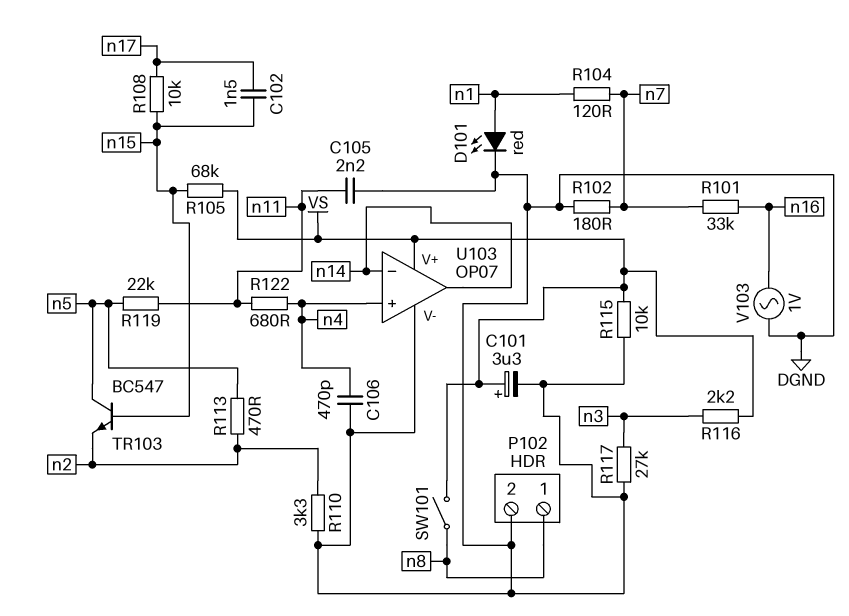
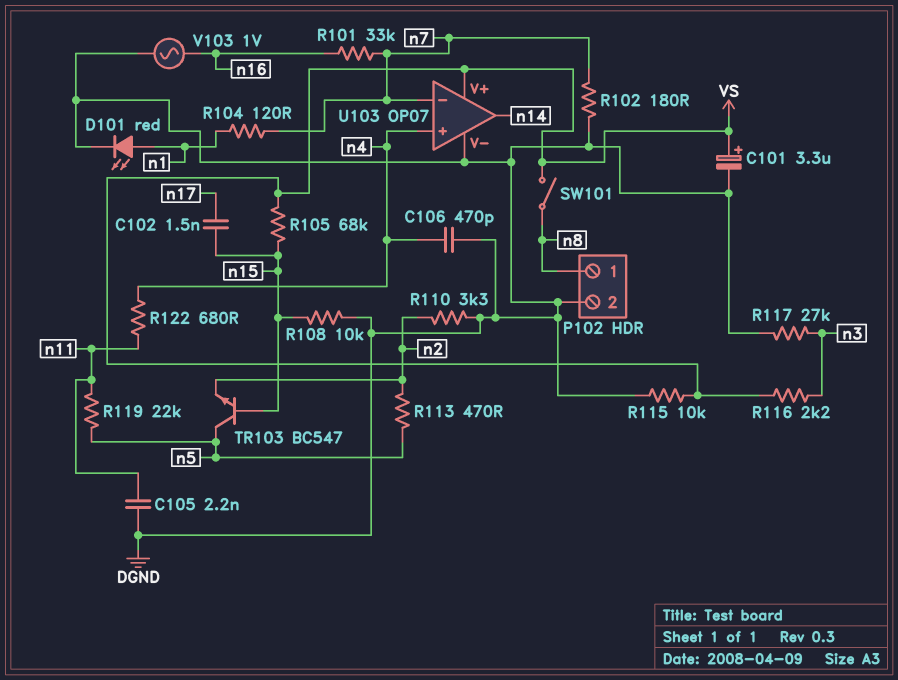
R108: 10k (n15, n17) -> 10k (DGND, n15)
U103 pin in-: n14 -> n7

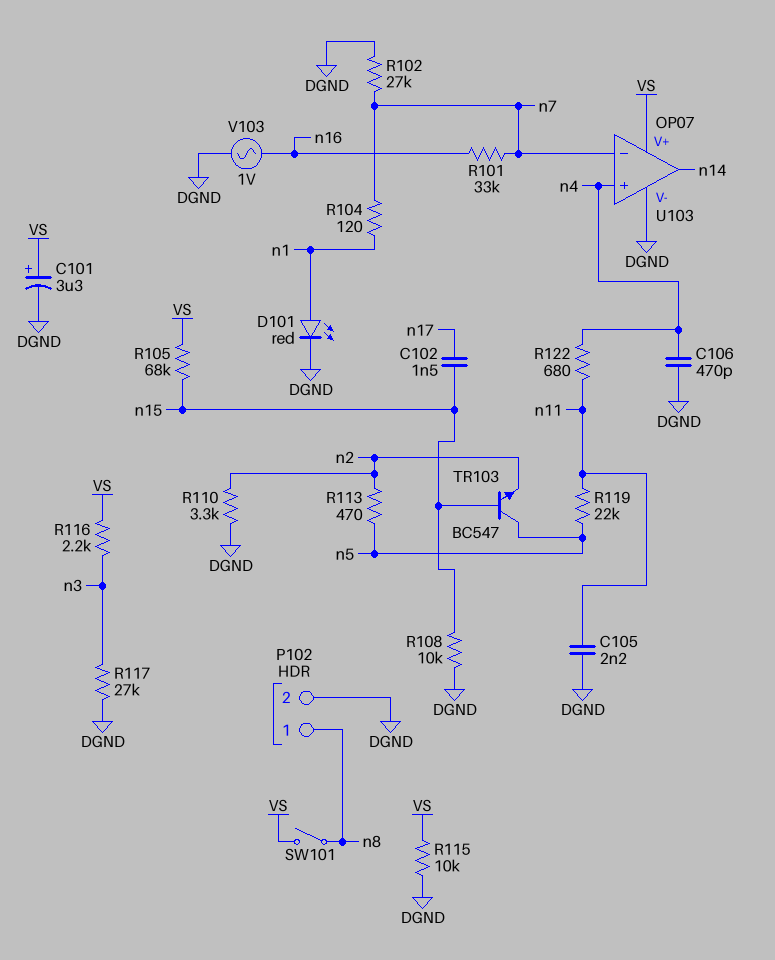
R102: 180 (DGND, n7) -> 27k (DGND, n7)

